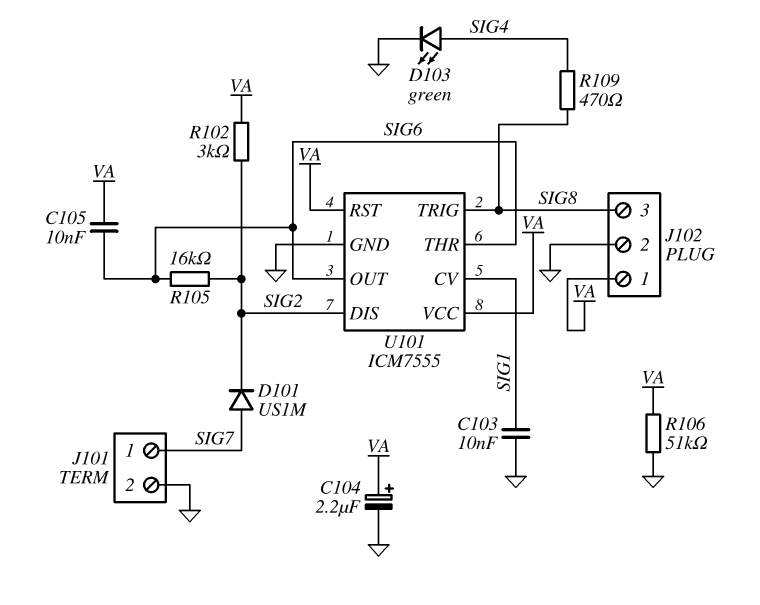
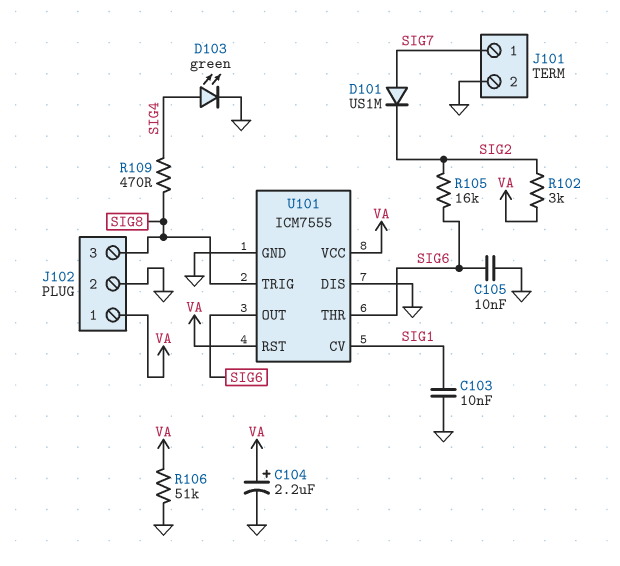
C105: 10nF (SIG6, VA) -> 10nF (GND, SIG6)
U101 pin DIS: SIG2 -> GND

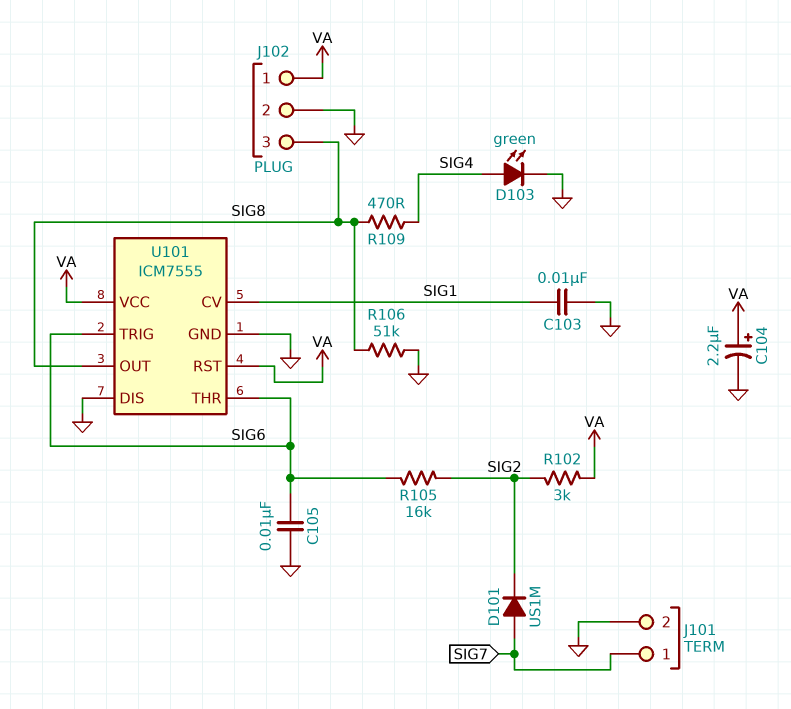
R106: 51k (GND, VA) -> 51k (GND, SIG8)
U101 pin OUT: SIG6 -> SIG8
U101 pin TRIG: SIG8 -> SIG6

